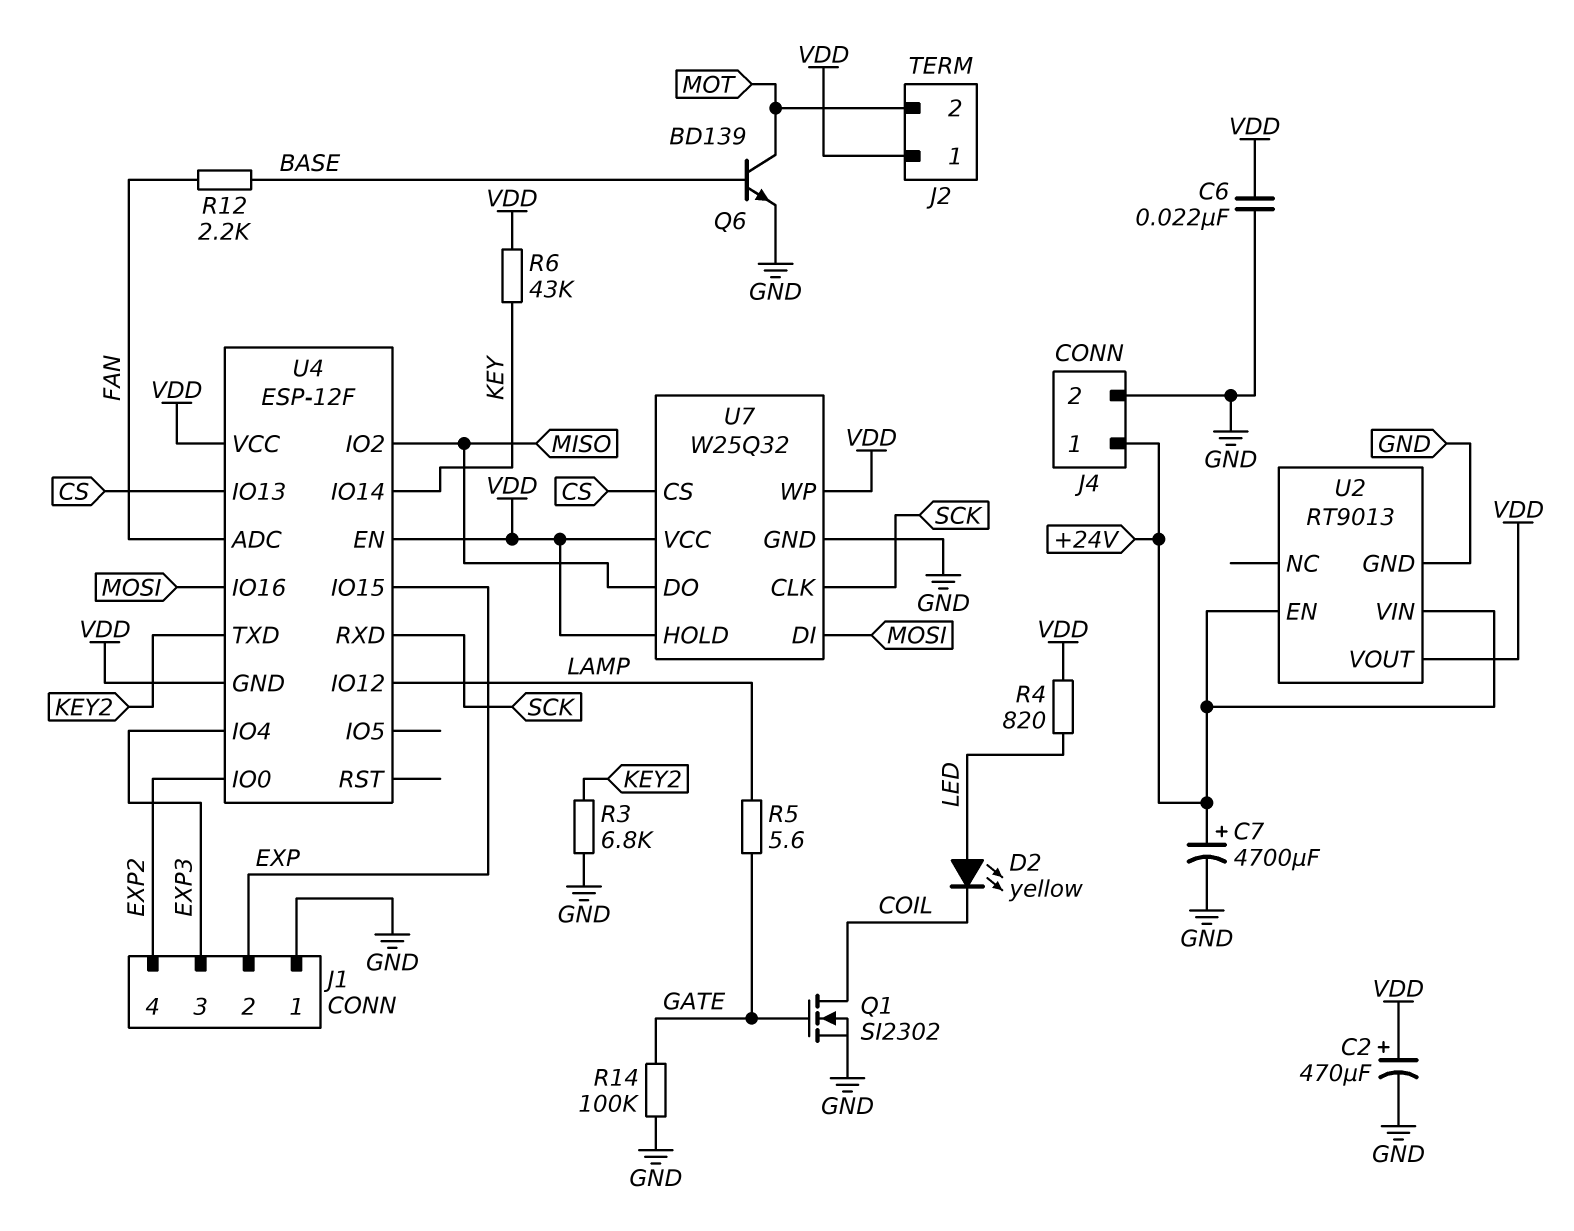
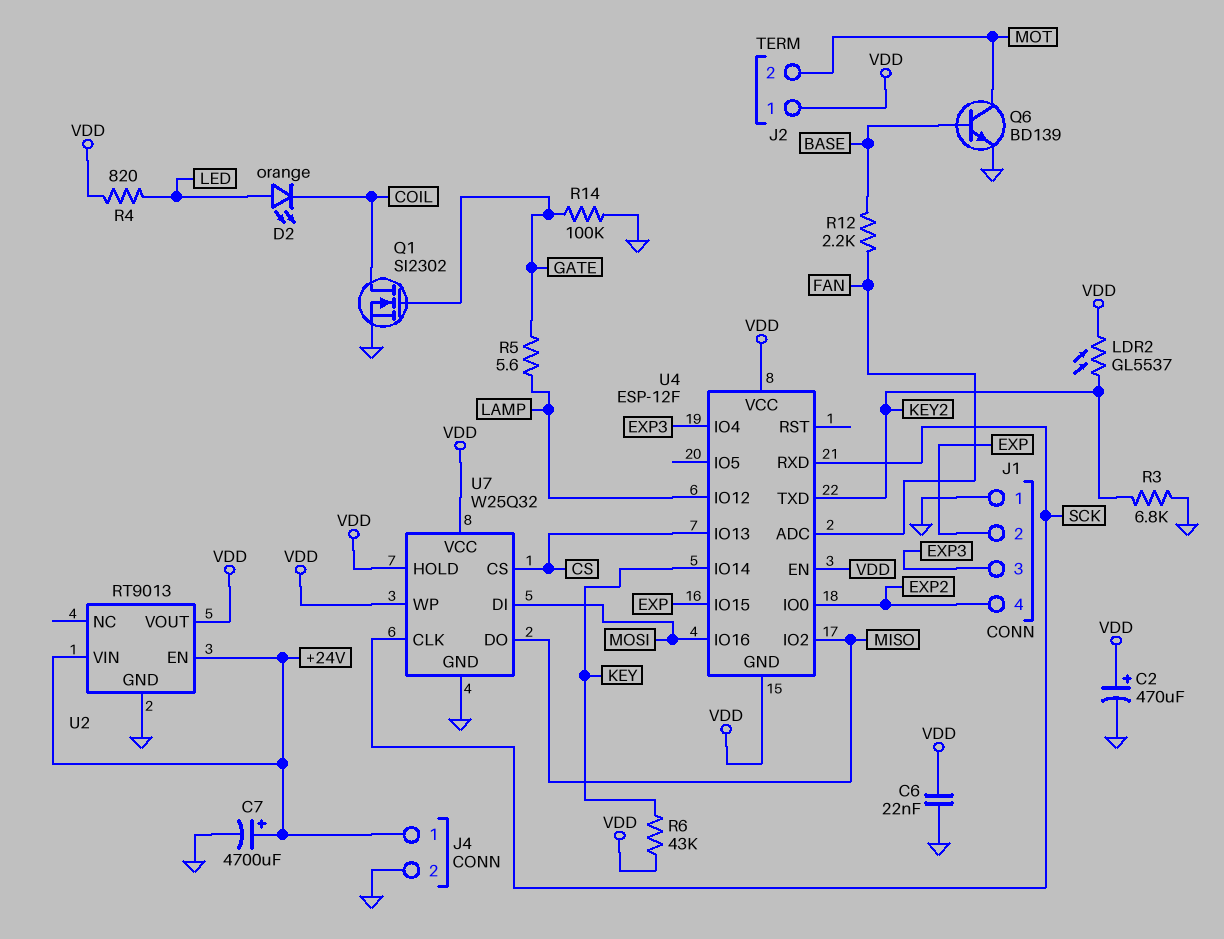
D2: LED yellow (A LED, K COIL) -> LED orange (A LED, K COIL)
LDR2: none -> GL5537 (KEY2, VDD)

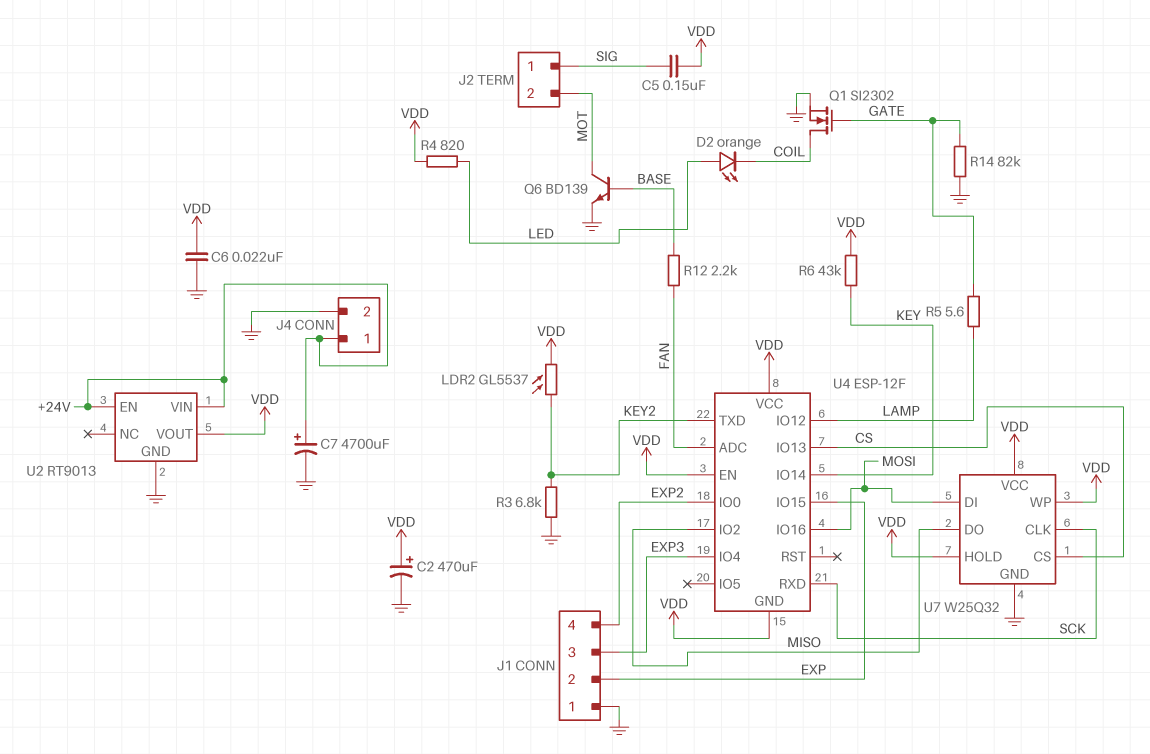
C5: none -> 150nF (SIG, VDD)
J2 pin 1: VDD -> SIG
R14: 100k (GATE, GND) -> 82k (GATE, GND)

